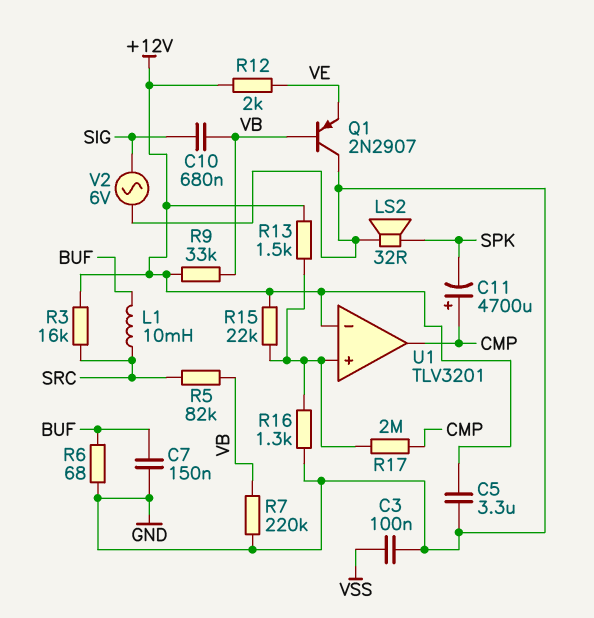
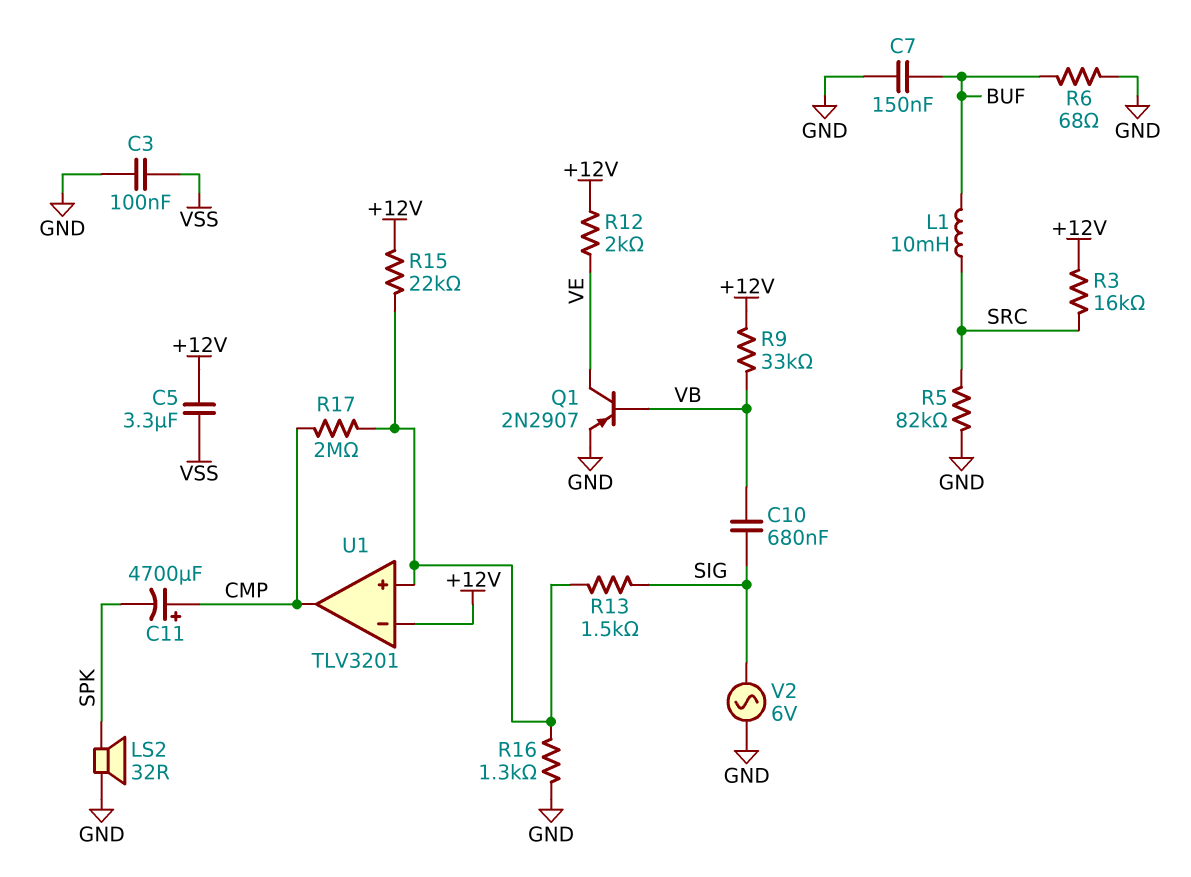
C5: 3.3uF (+12V, GND) -> 3.3uF (+12V, VSS)
Q1: PNP 2N2907 (B VB, C GND, E VE) -> PNP 2N2907 (B VB, C VE, E GND)
R5: 82k (SRC, VB) -> 82k (GND, SRC)
R7: 220k (GND, VB) -> none
R13: 1.5k (+12V, U1/in+) -> 1.5k (SIG, U1/in+)

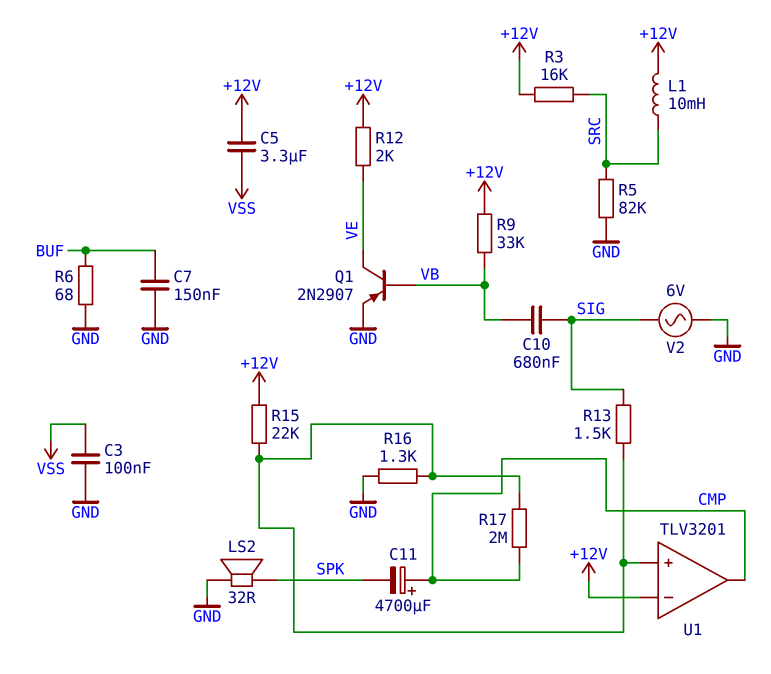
L1: 10mH (BUF, SRC) -> 10mH (+12V, SRC)

